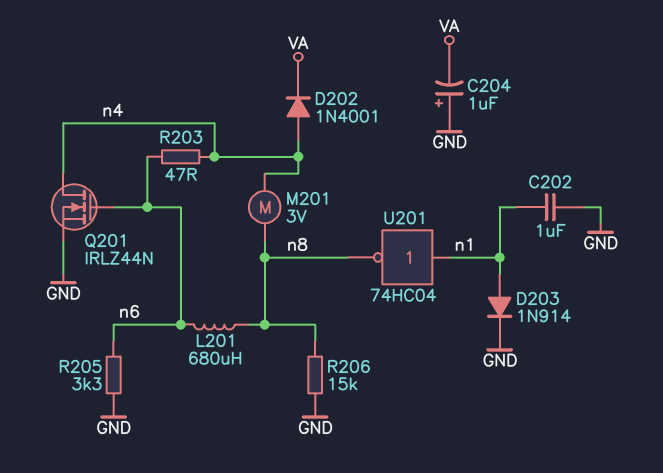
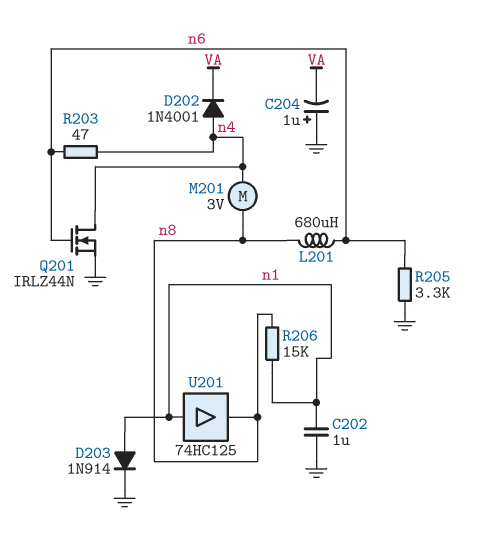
R206: 15k (GND, n8) -> 15k (n1, n8)
U201: NOT 74HC04 (in n1, out n8) -> buffer 74HC125 (in n1, out n8)

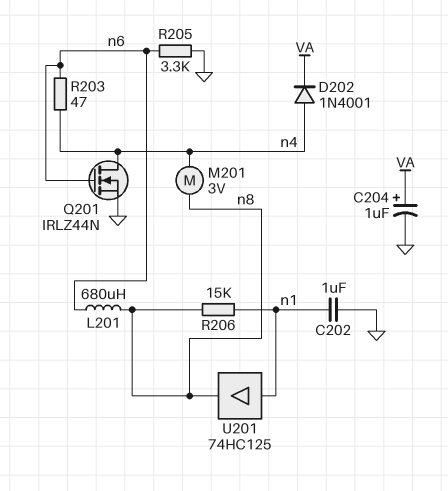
C204: 1uF (plus GND, minus VA) -> 1uF (plus VA, minus GND)
D203: diode 1N914 (A n1, K GND) -> none

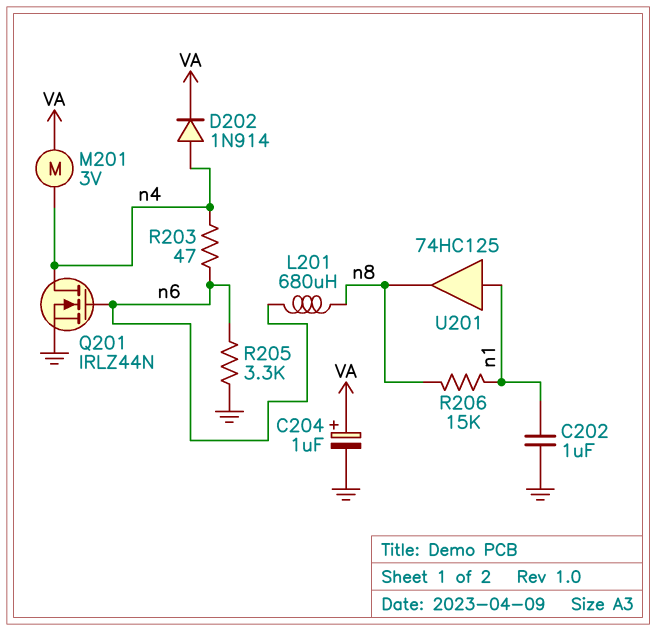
D202: diode 1N4001 (A n4, K VA) -> diode 1N914 (A n4, K VA)
M201: motor 3V (n4, n8) -> motor 3V (VA, n4)

